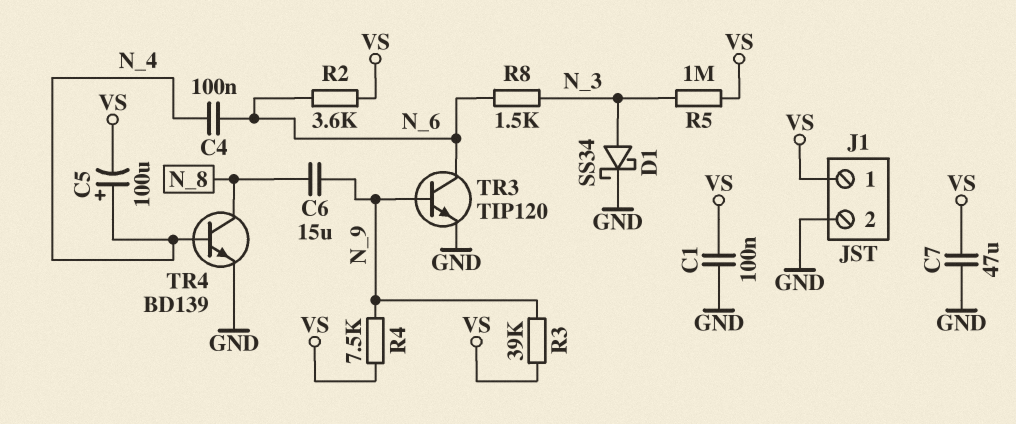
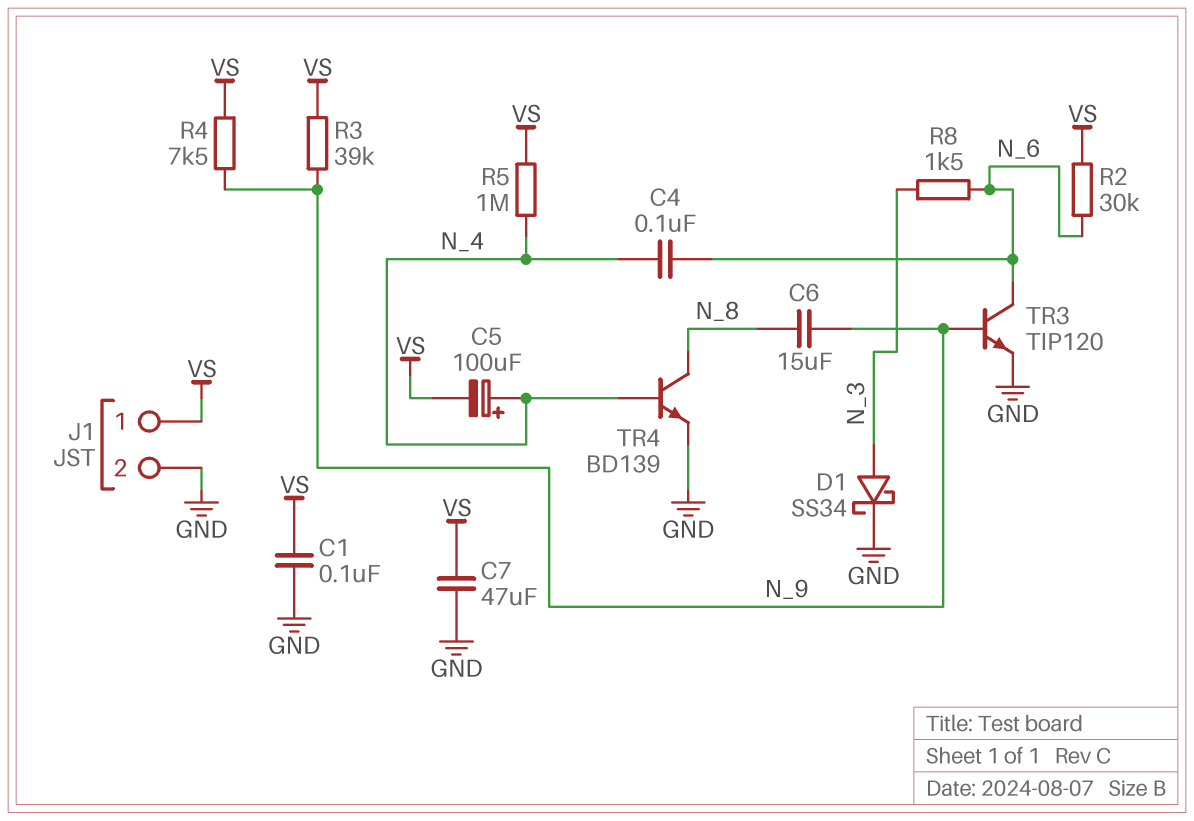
R2: 3.6k (N_6, VS) -> 30k (N_6, VS)
R5: 1M (N_3, VS) -> 1M (N_4, VS)

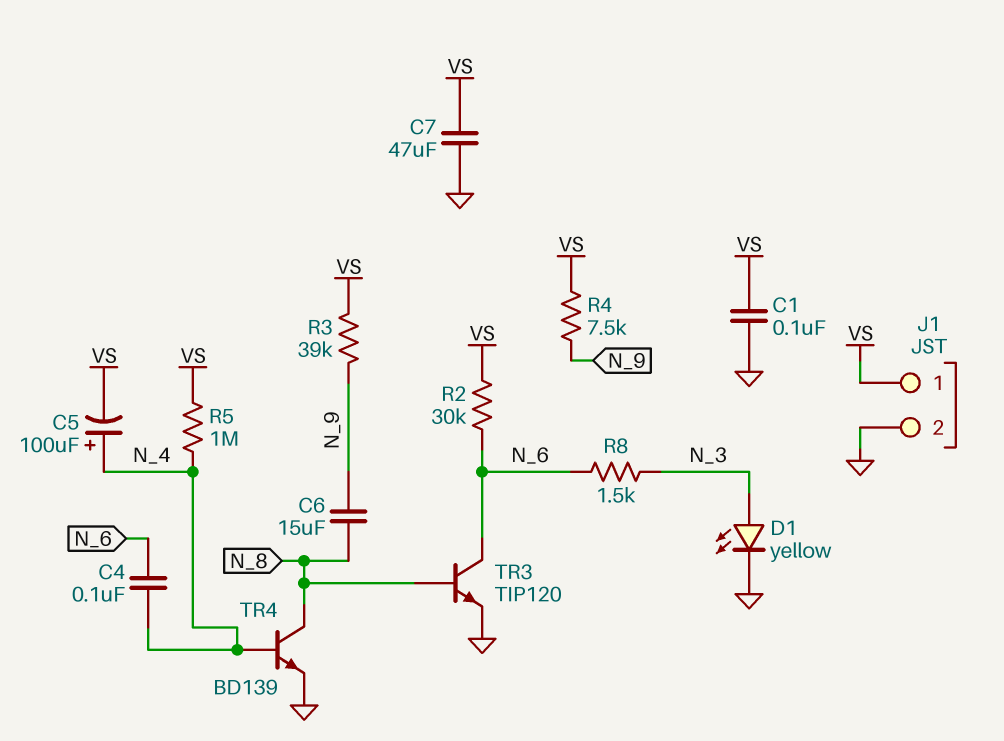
D1: schottky SS34 (A N_3, K GND) -> LED yellow (A N_3, K GND)
TR3: NPN TIP120 (B N_9, C N_6, E GND) -> NPN TIP120 (B N_8, C N_6, E GND)

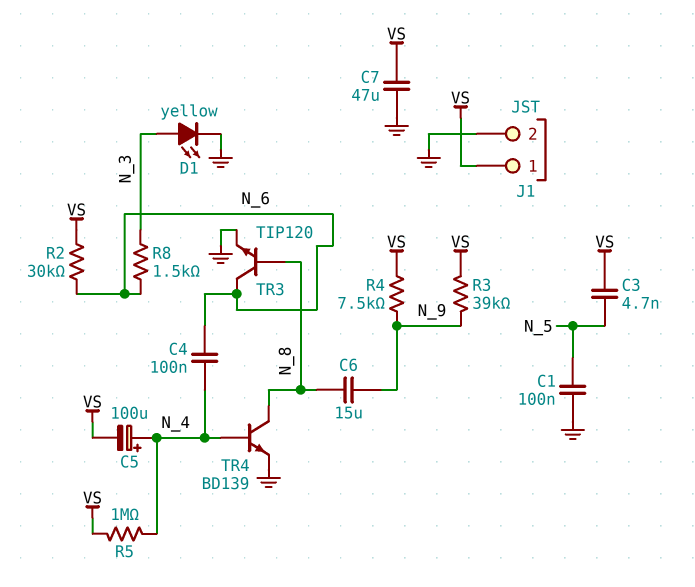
C1: 100nF (GND, VS) -> 100nF (GND, N_5)
C3: none -> 4.7nF (N_5, VS)

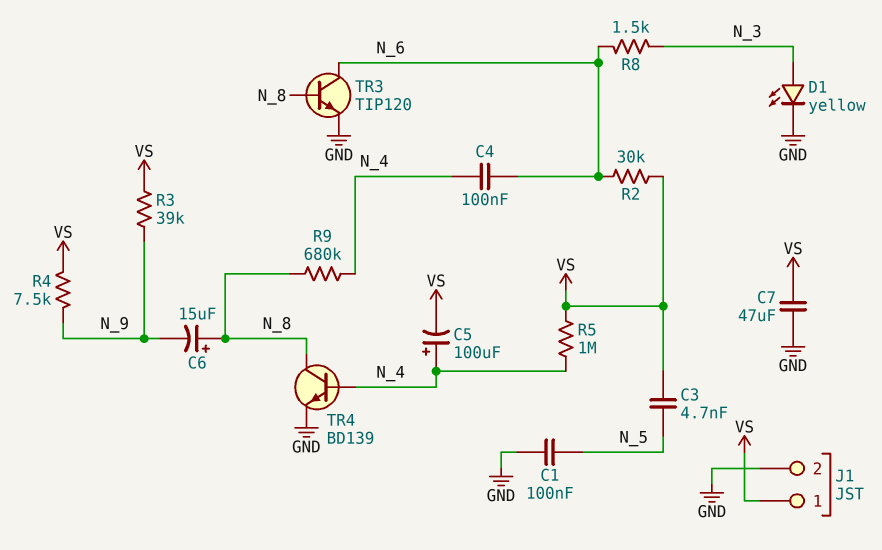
C6: 15uF (N_8, N_9) -> 15uF (plus N_8, minus N_9)
R9: none -> 680k (N_4, N_8)

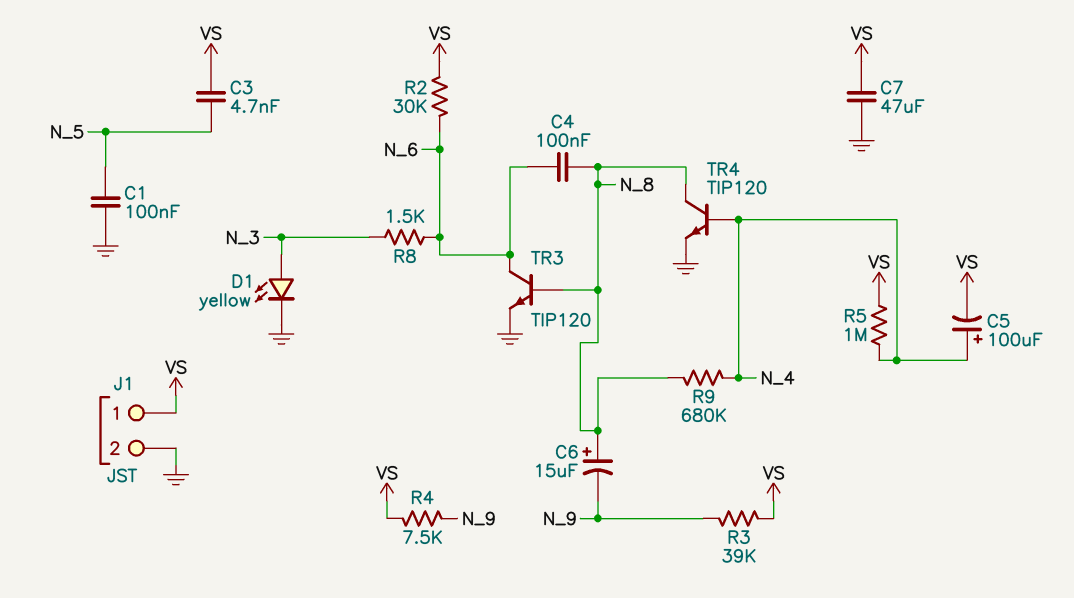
C4: 100nF (N_4, N_6) -> 100nF (N_6, N_8)
TR4: NPN BD139 (B N_4, C N_8, E GND) -> NPN TIP120 (B N_4, C N_8, E GND)

